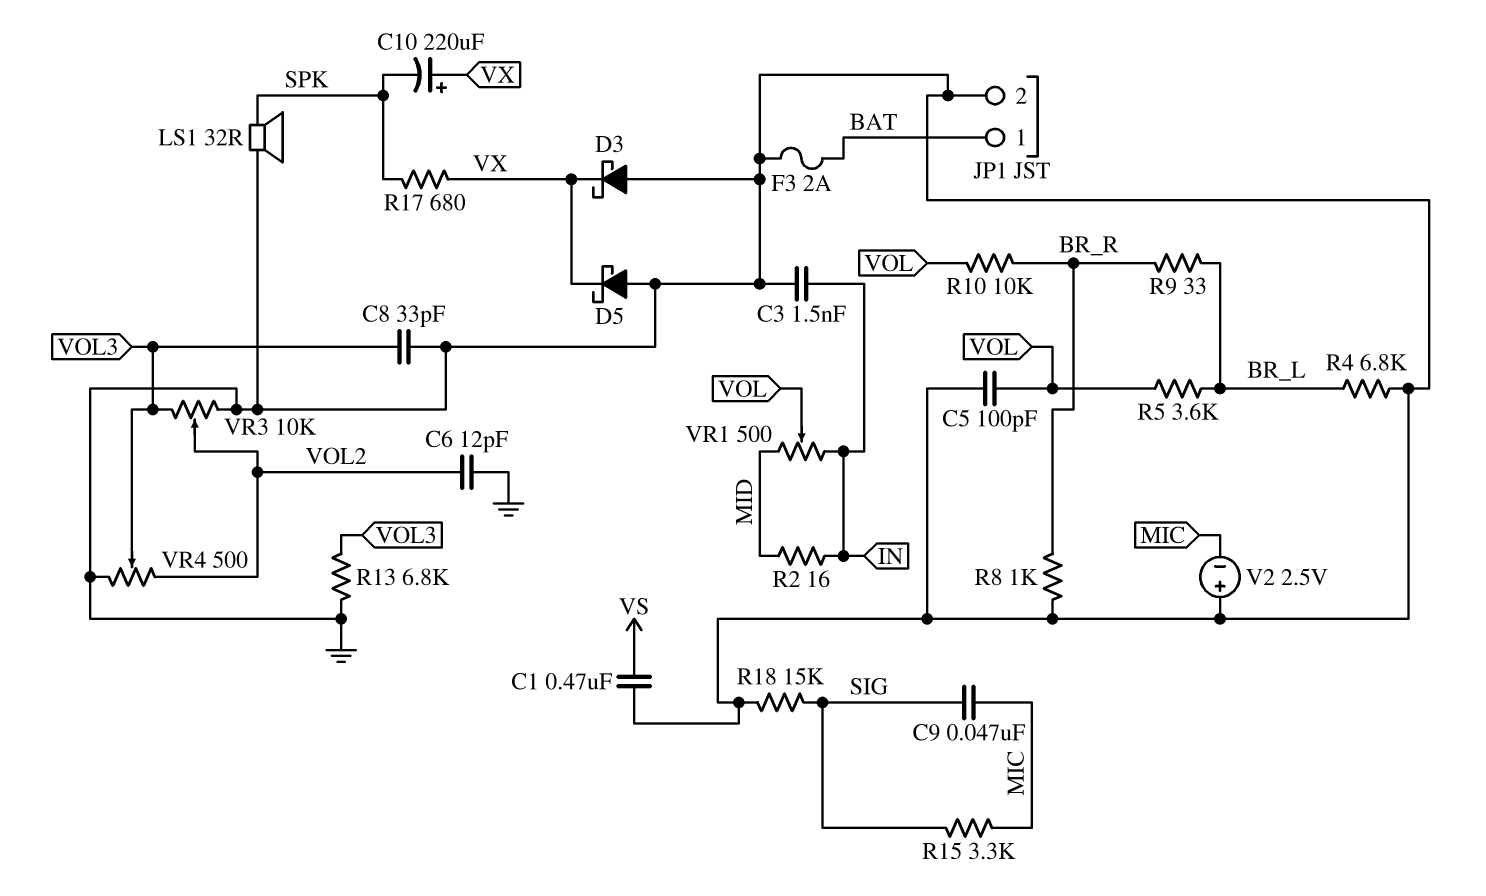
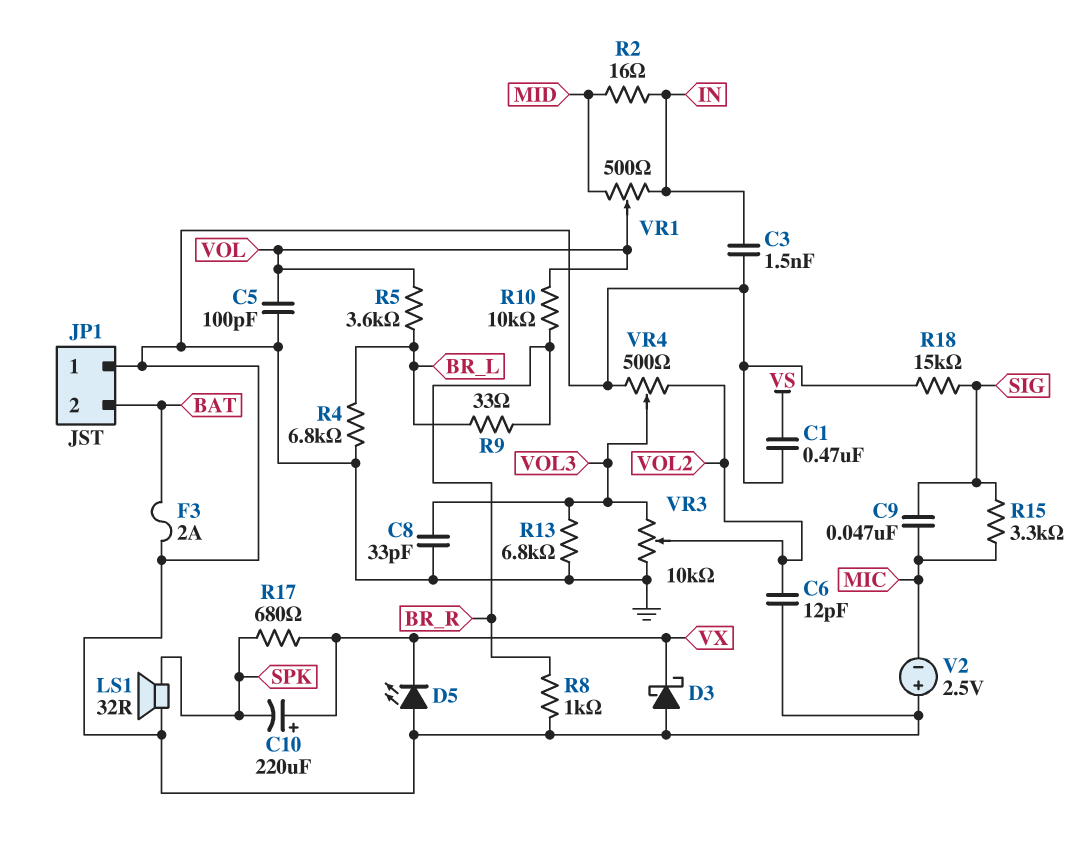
D5: schottky (A GND, K VX) -> LED (A GND, K VX)
JP1 pin 1: BAT -> GND
JP1 pin 2: GND -> BAT

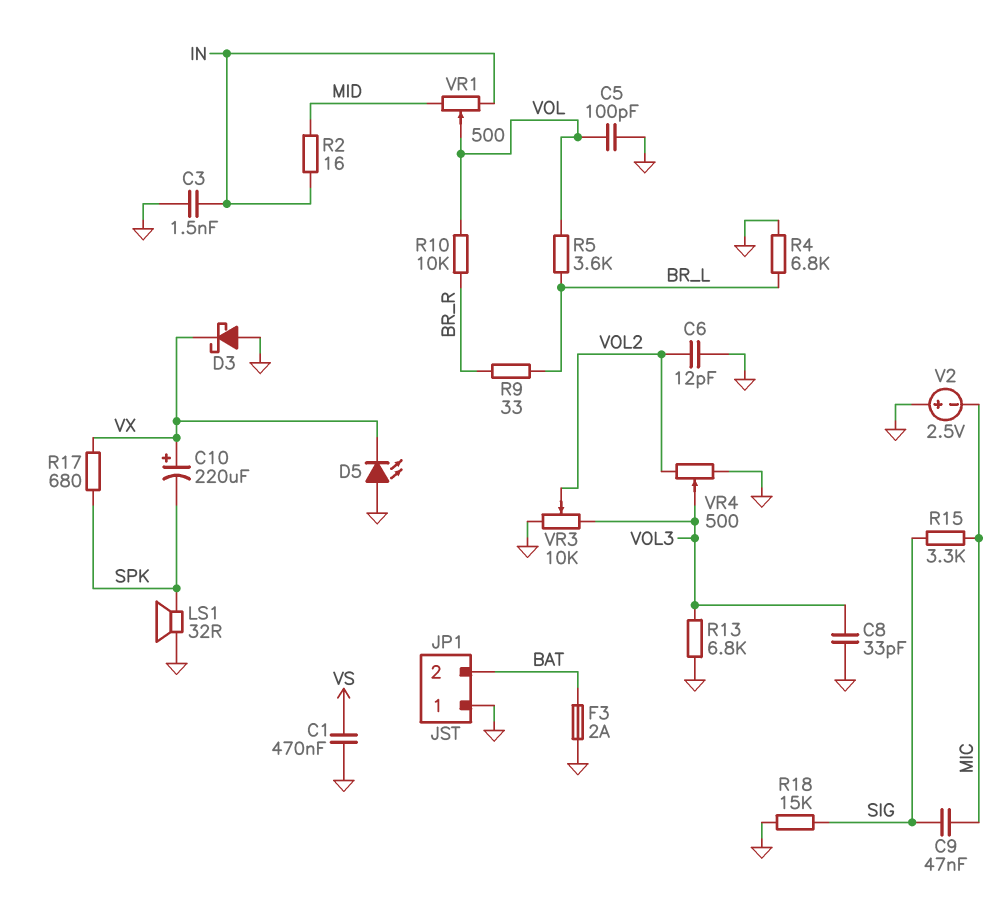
R8: 1k (BR_R, GND) -> none

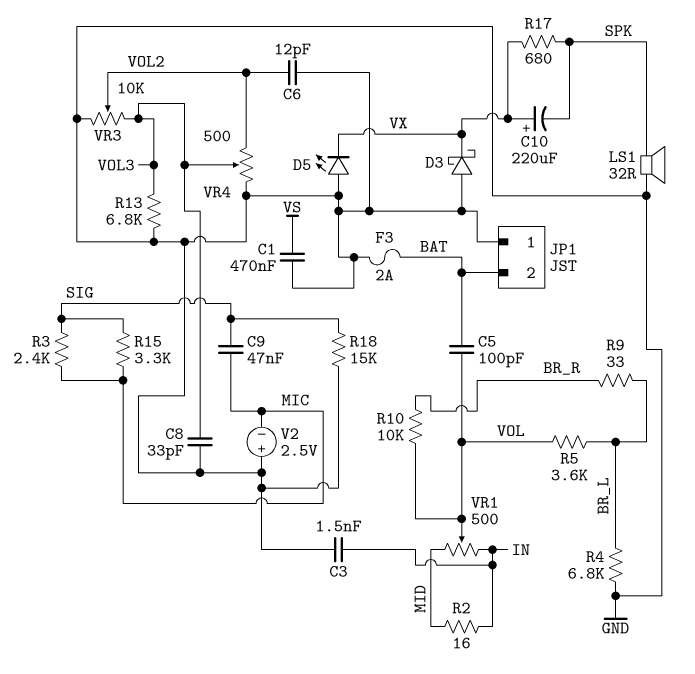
C5: 100pF (GND, VOL) -> 100pF (BAT, VOL)
R3: none -> 2.4k (MIC, SIG)

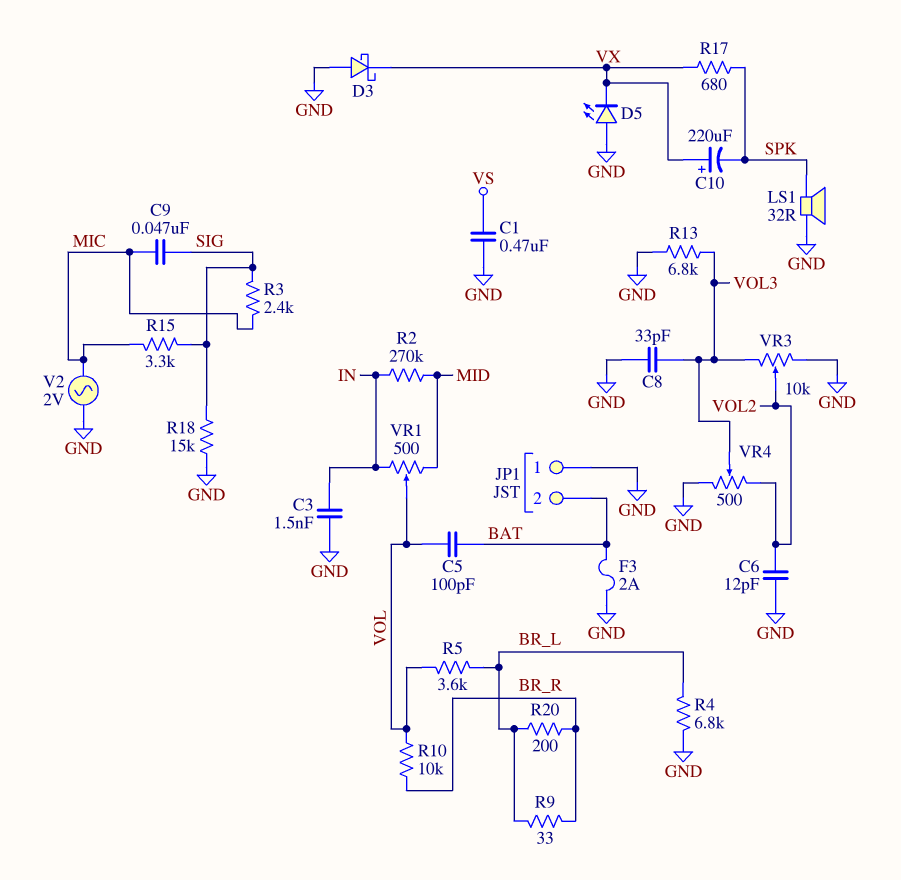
R2: 16 (IN, MID) -> 270k (IN, MID)
R20: none -> 200 (BR_L, BR_R)
V2: 2.5V (plus GND, minus MIC) -> AC 2V (GND, MIC)

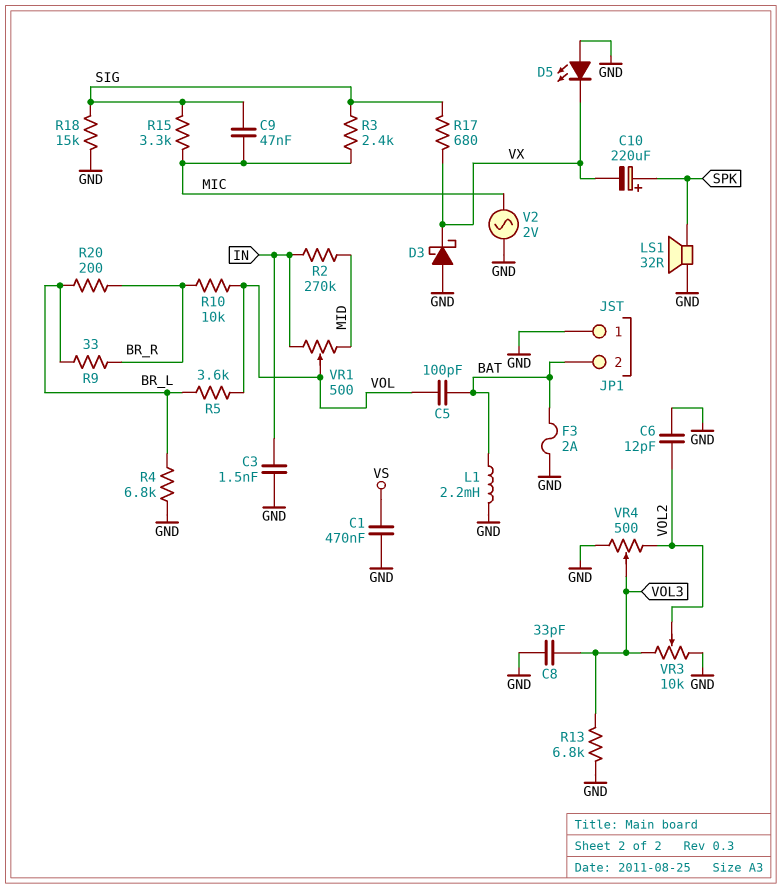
C10: 220uF (plus VX, minus SPK) -> 220uF (plus SPK, minus VX)
L1: none -> 2.2mH (BAT, GND)
R17: 680 (SPK, VX) -> 680 (SIG, VX)

